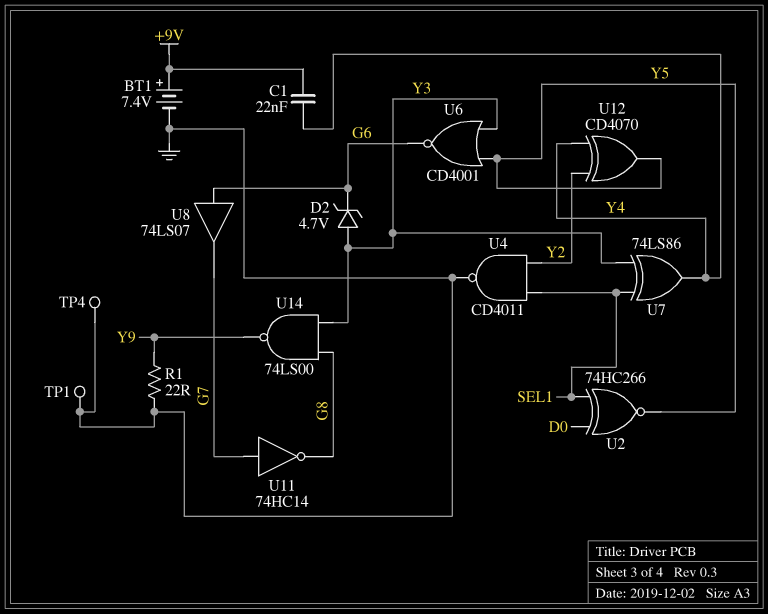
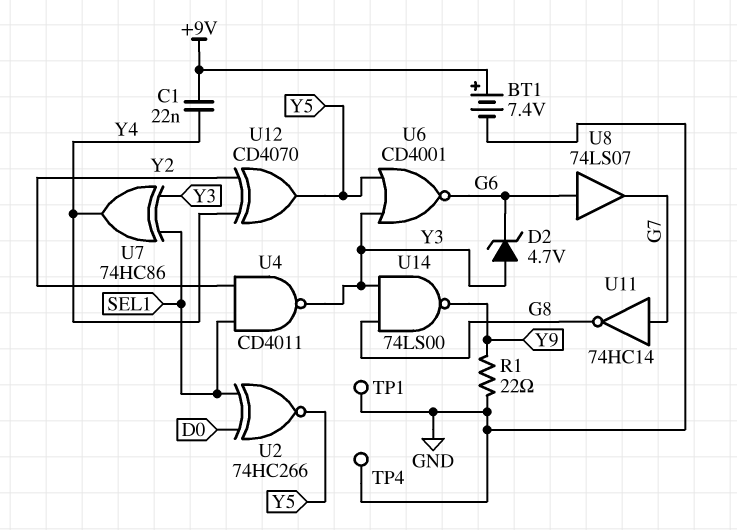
U4: NAND CD4011 (in SEL1, in Y2, out GND) -> NAND CD4011 (in SEL1, in Y2, out Y3)
U7: XOR 74LS86 (in SEL1, in Y3, out Y4) -> XOR 74HC86 (in SEL1, in Y3, out Y4)

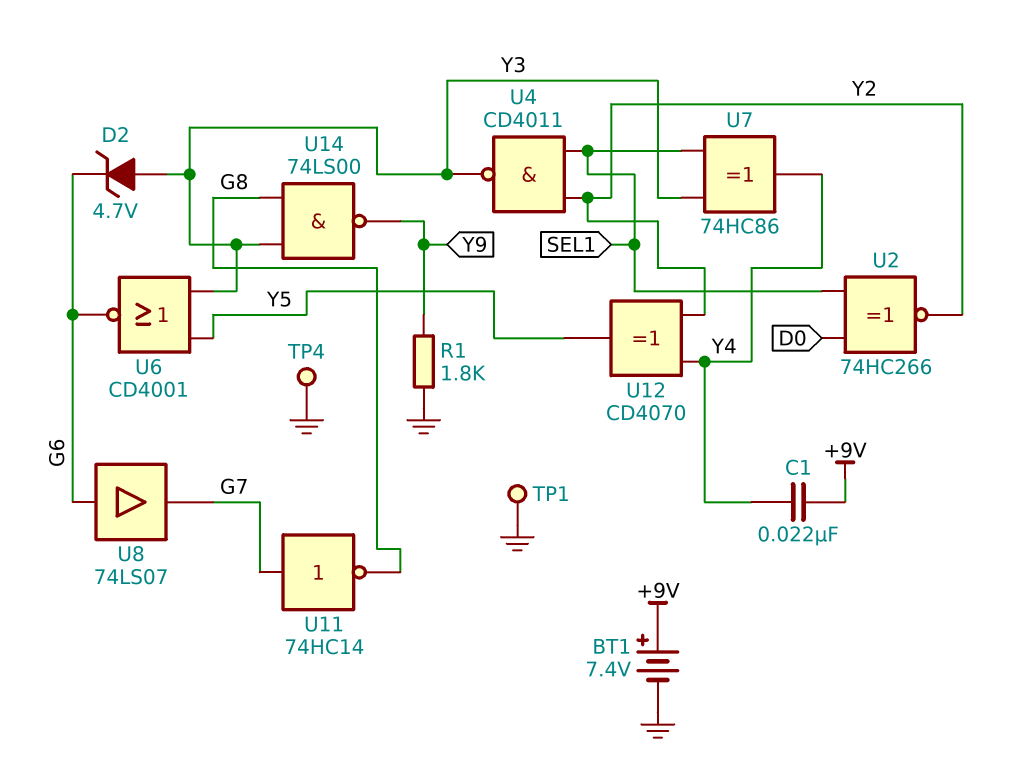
R1: 22 (GND, Y9) -> 1.8k (GND, Y9)
U2: XNOR 74HC266 (in D0, in SEL1, out Y5) -> XNOR 74HC266 (in D0, in SEL1, out Y2)

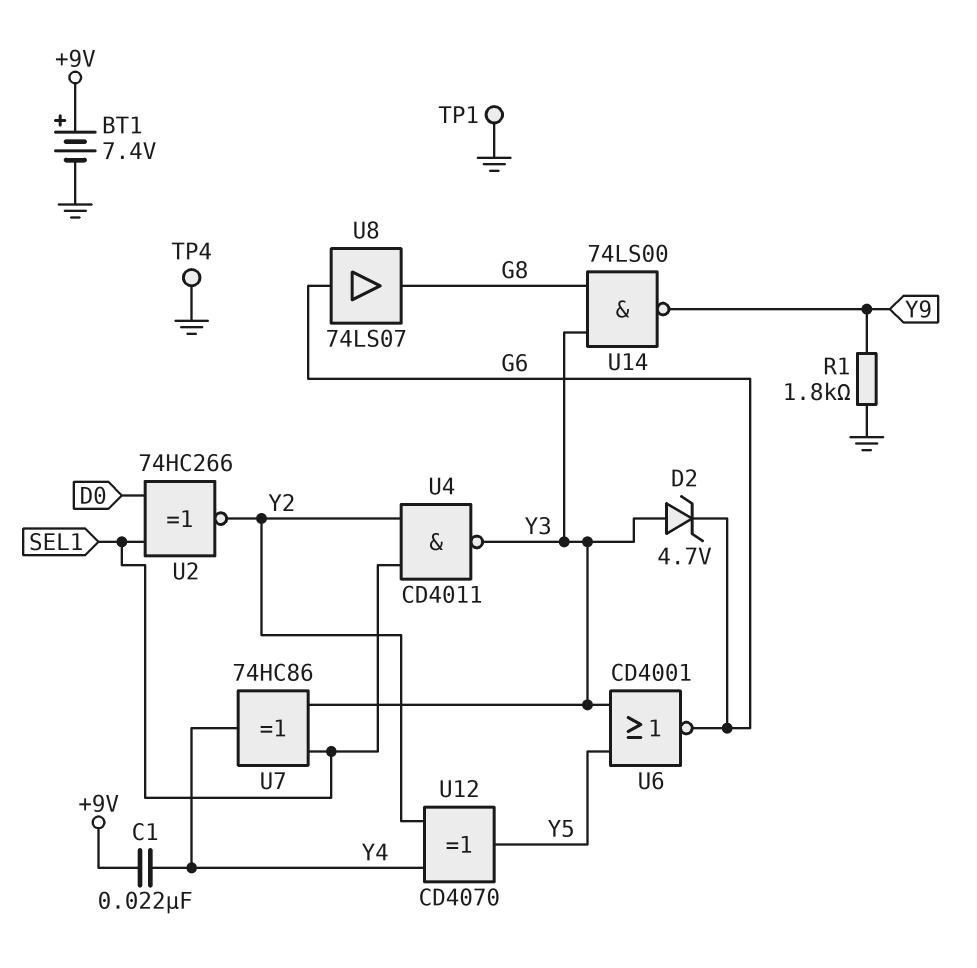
U8: buffer 74LS07 (in G6, out G7) -> buffer 74LS07 (in G6, out G8)
U11: NOT 74HC14 (in G7, out G8) -> none

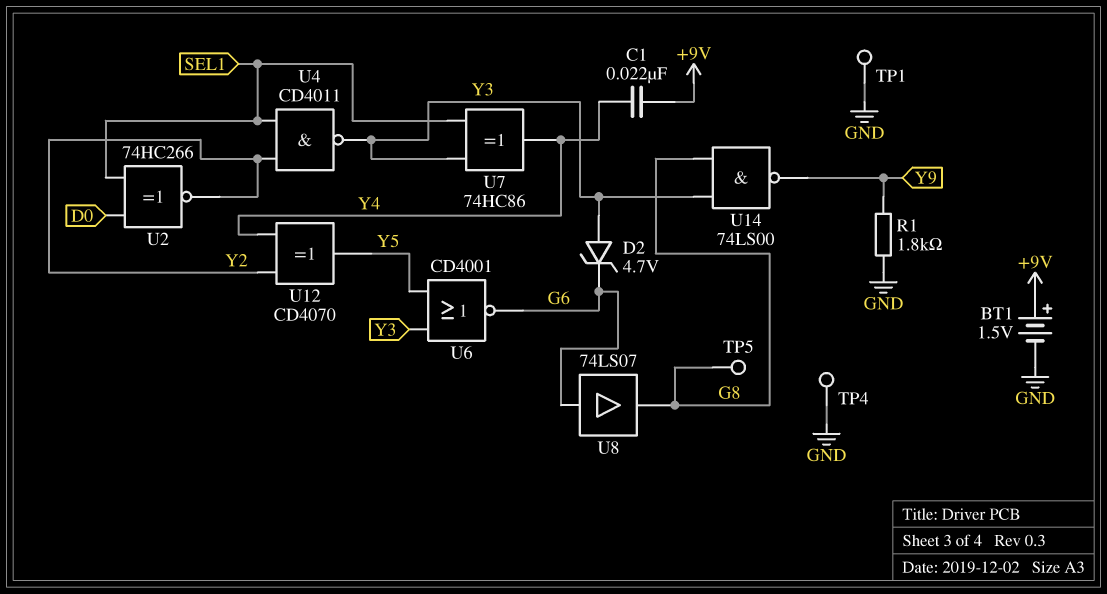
BT1: 7.4V (plus +9V, minus GND) -> 1.5V (plus +9V, minus GND)
TP5: none -> test point (G8)

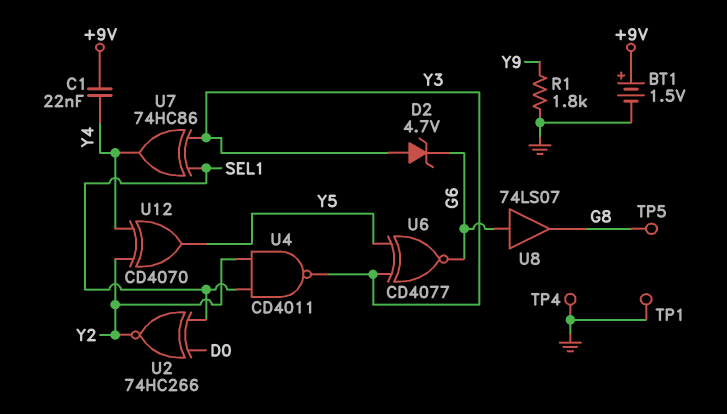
U6: NOR CD4001 (in Y3, in Y5, out G6) -> XNOR CD4077 (in Y3, in Y5, out G6)
U14: NAND 74LS00 (in G8, in Y3, out Y9) -> none

